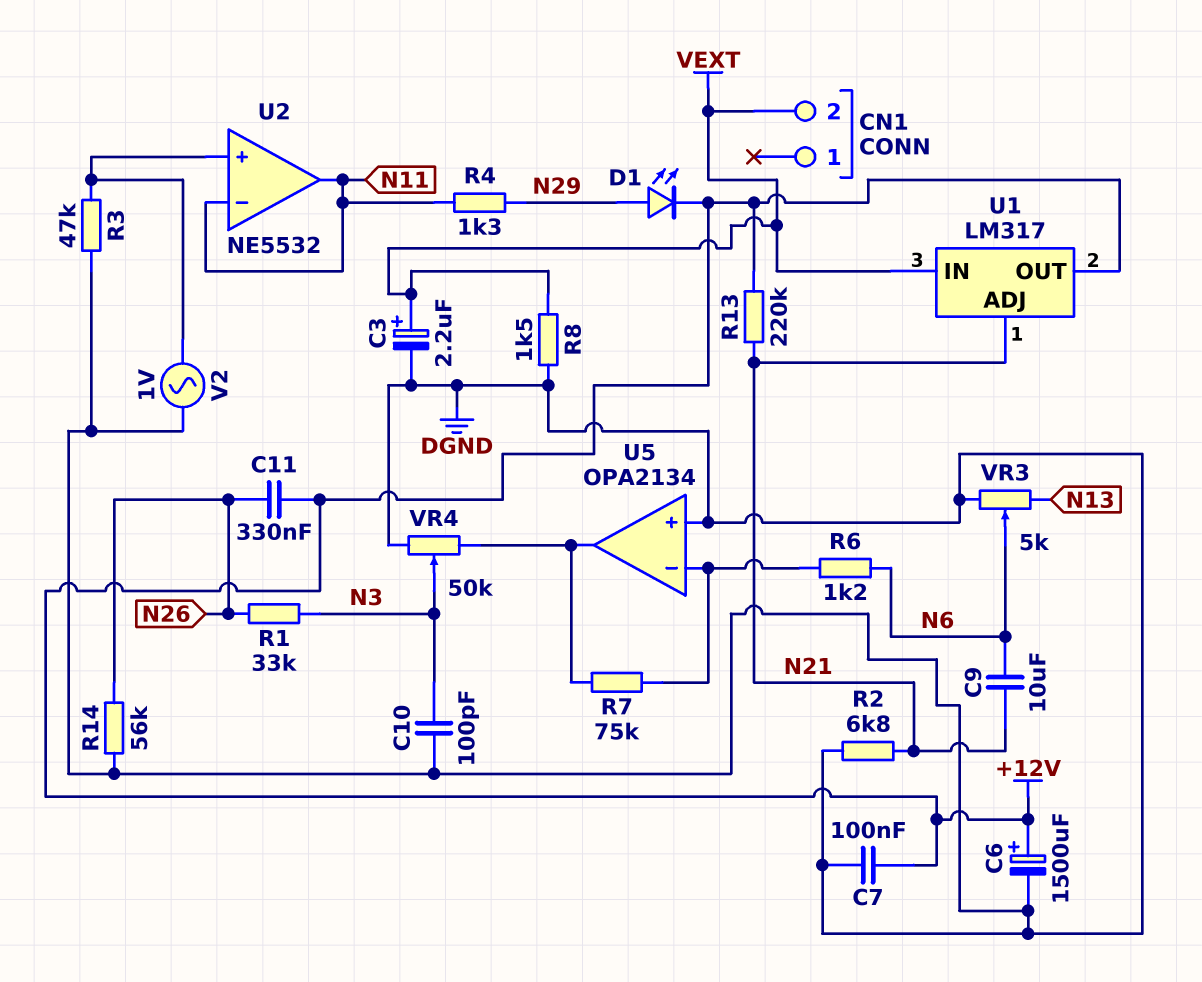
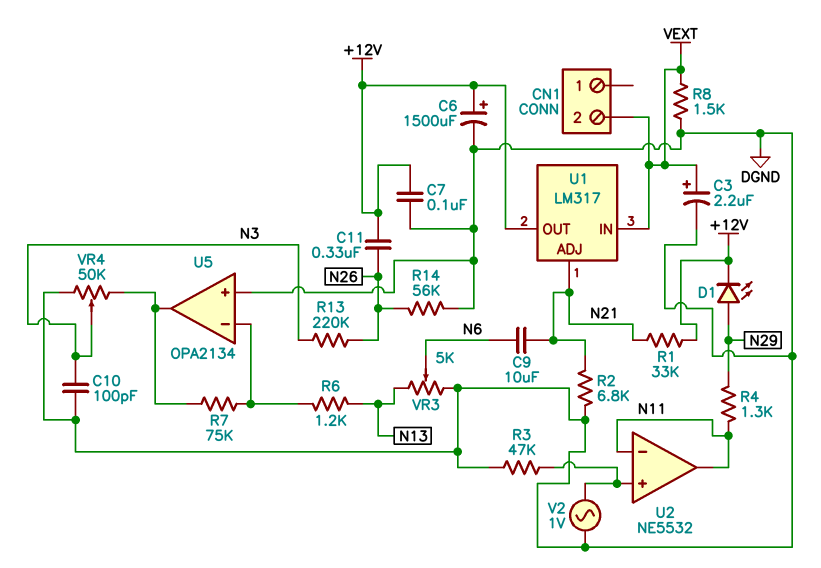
R1: 33k (N3, N26) -> 33k (+12V, N21)
R6: 1.2k (N6, U5/in-) -> 1.2k (N13, U5/in-)
R13: 220k (+12V, N21) -> 220k (N3, N26)

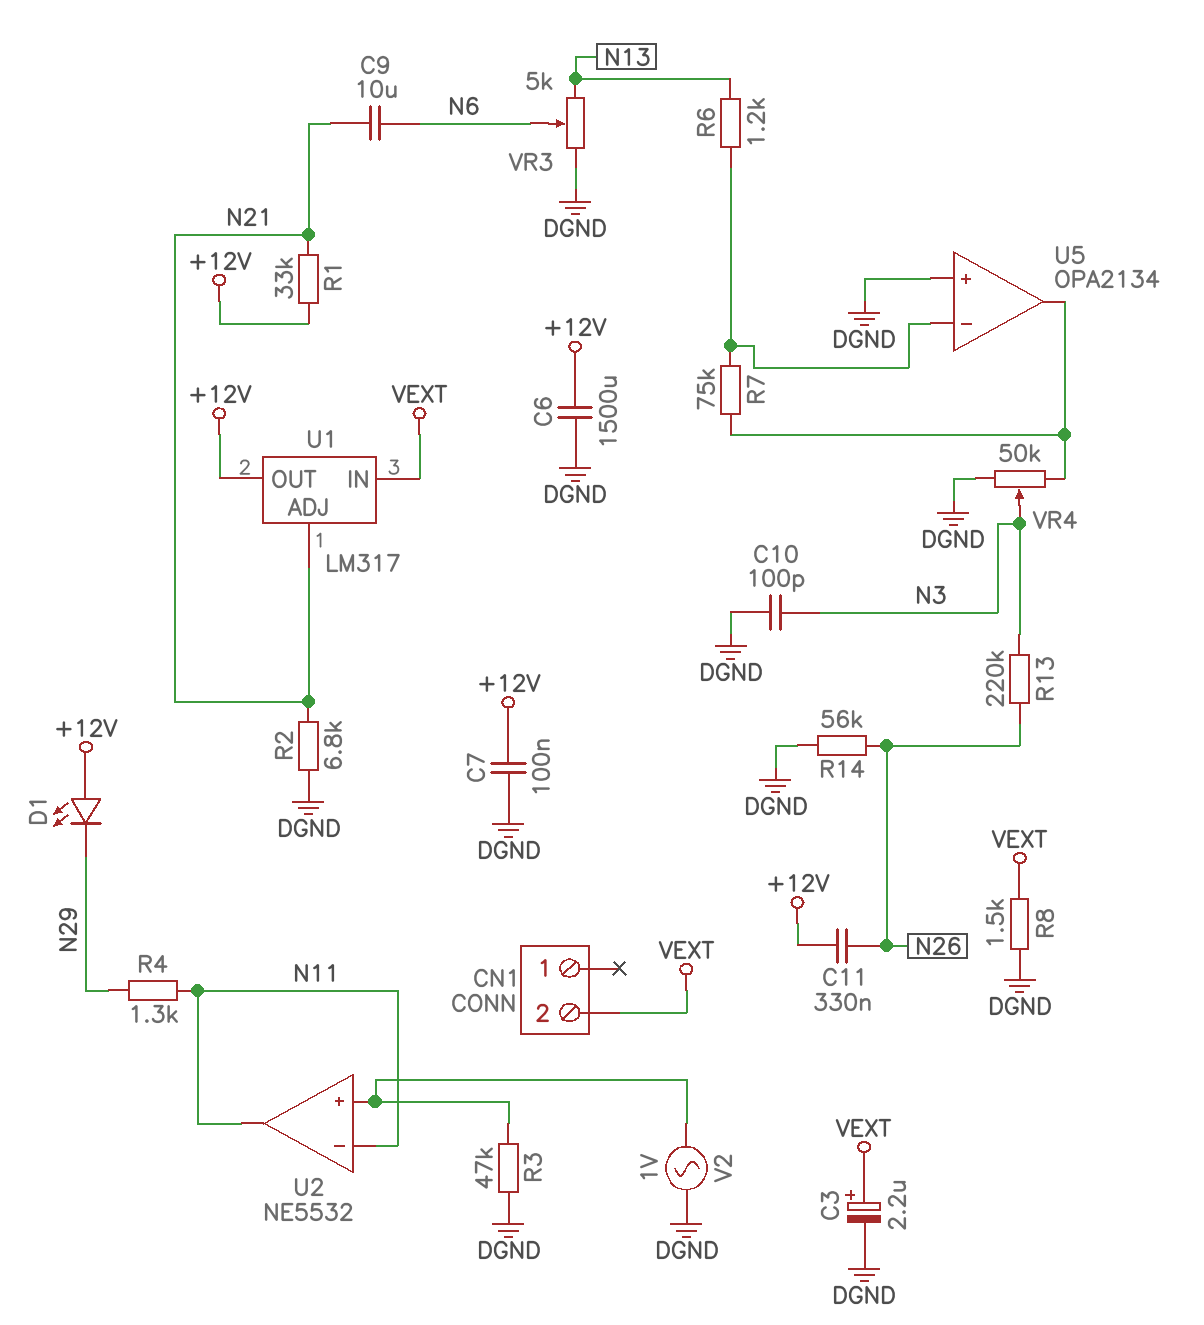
C6: 1500uF (plus +12V, minus DGND) -> 1500uF (+12V, DGND)
D1: LED (A N29, K +12V) -> LED (A +12V, K N29)

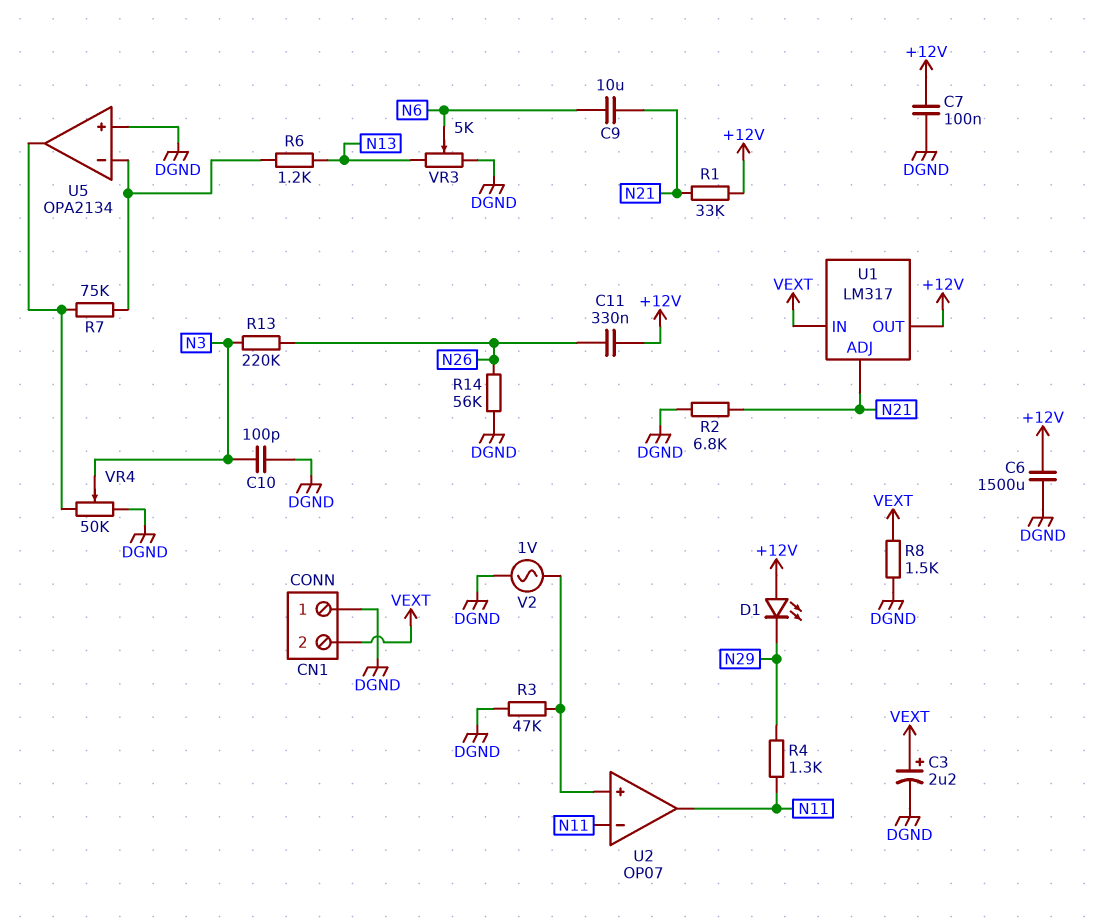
CN1 pin 1: none -> DGND
U2: NE5532 -> OP07

